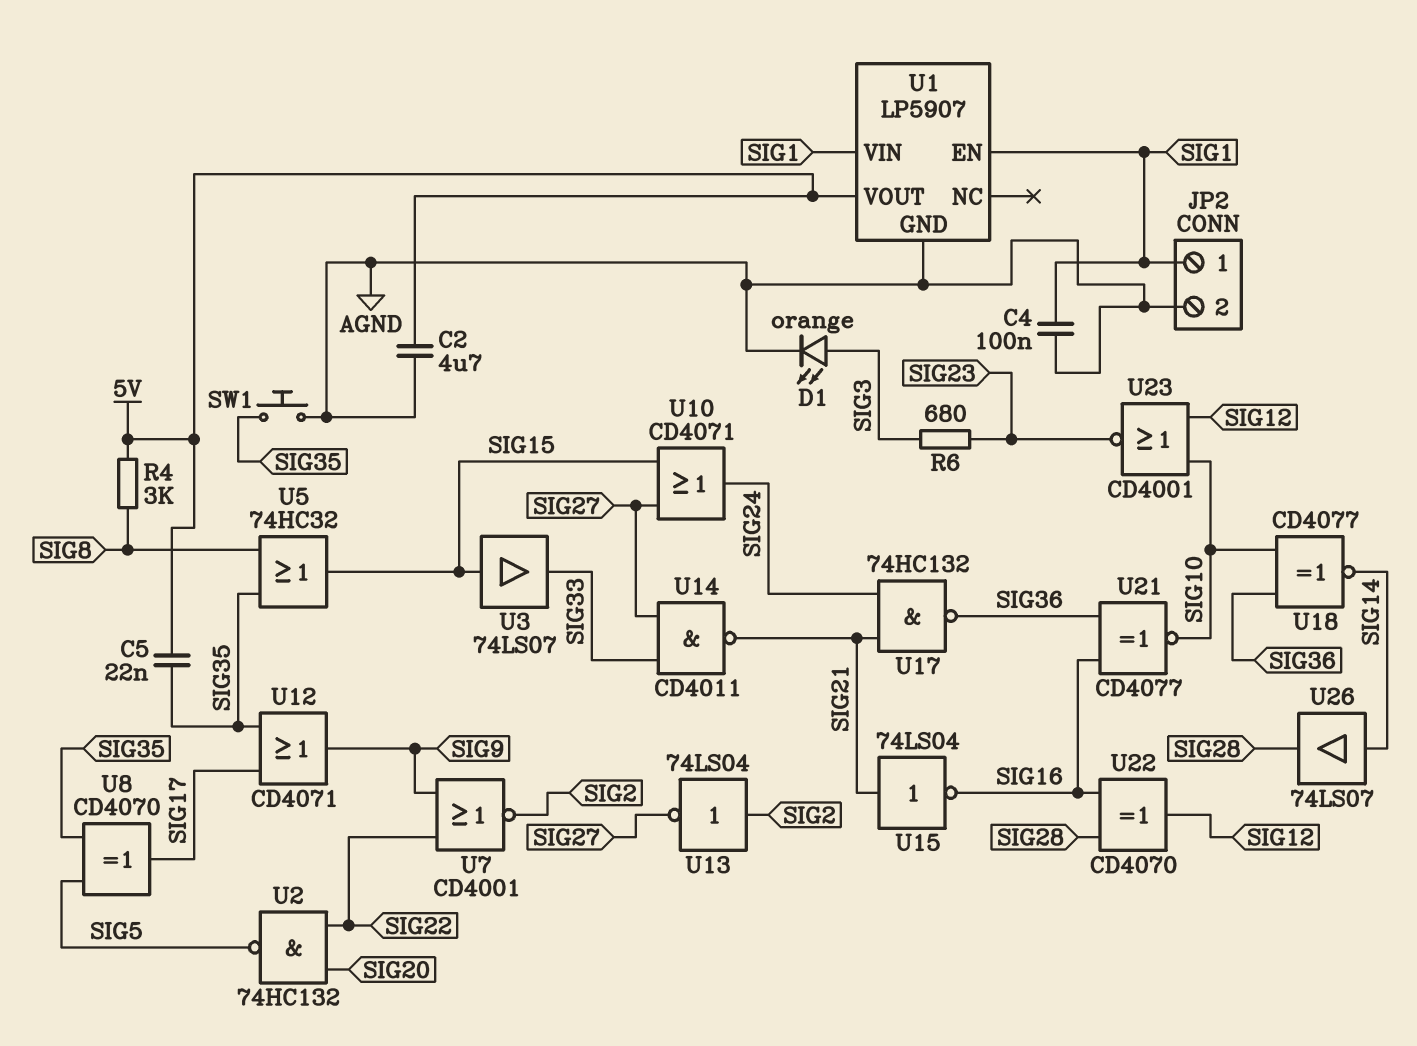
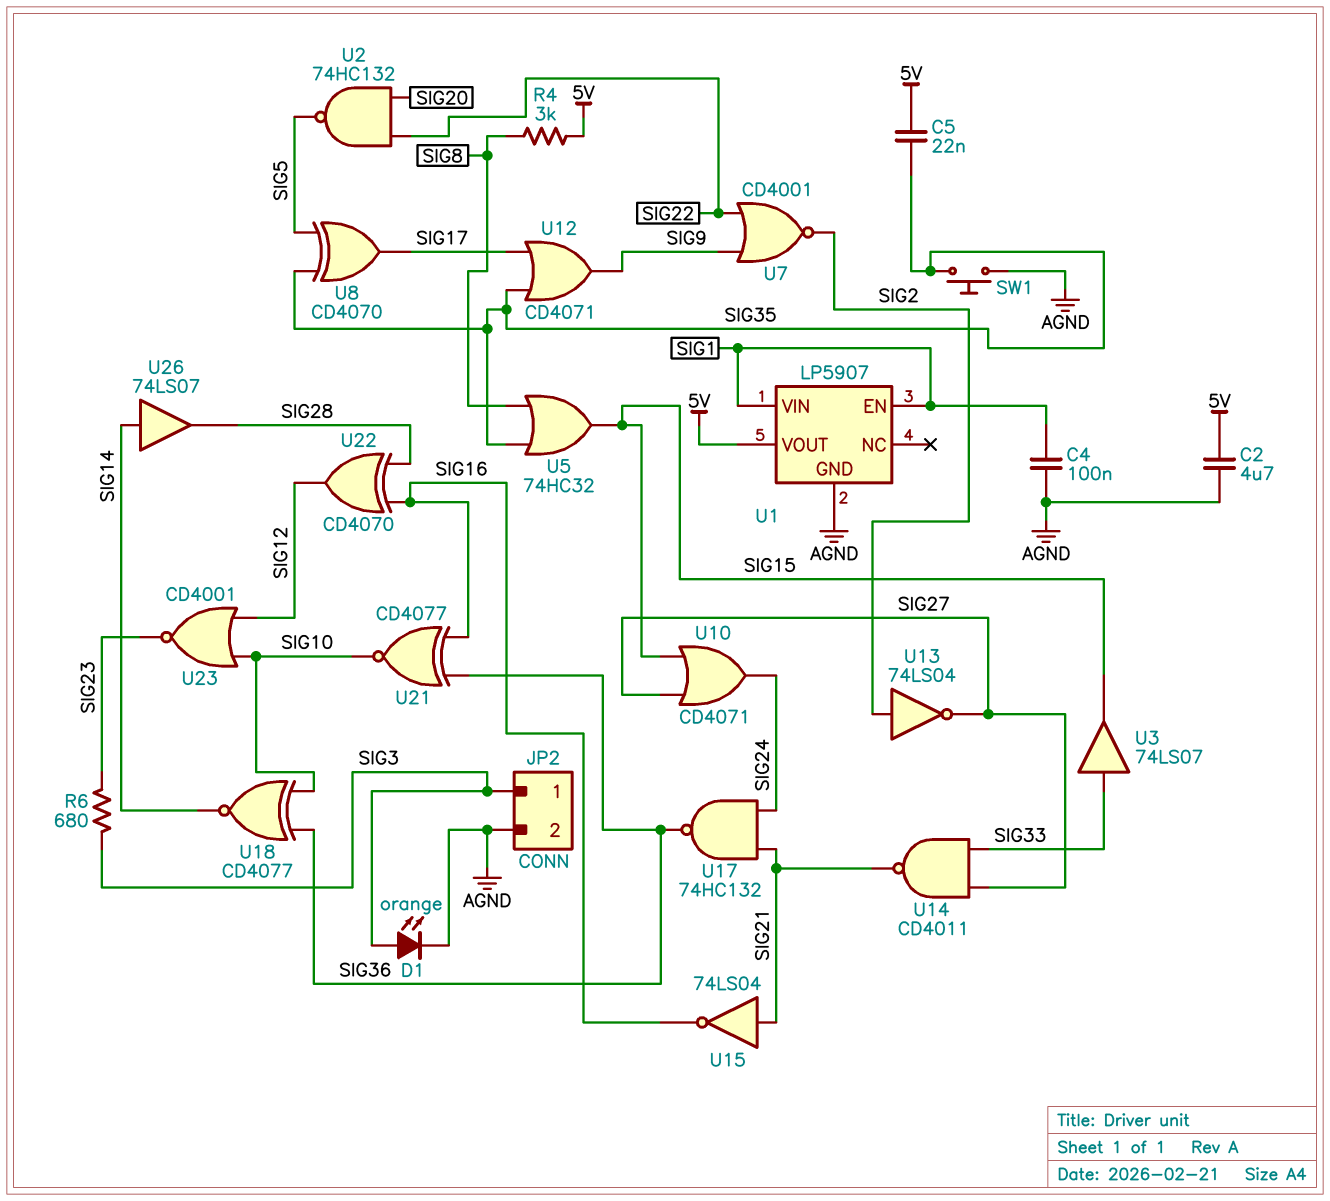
JP2 pin 1: SIG1 -> SIG3
U3: buffer 74LS07 (in SIG15, out SIG33) -> buffer 74LS07 (in SIG33, out SIG15)

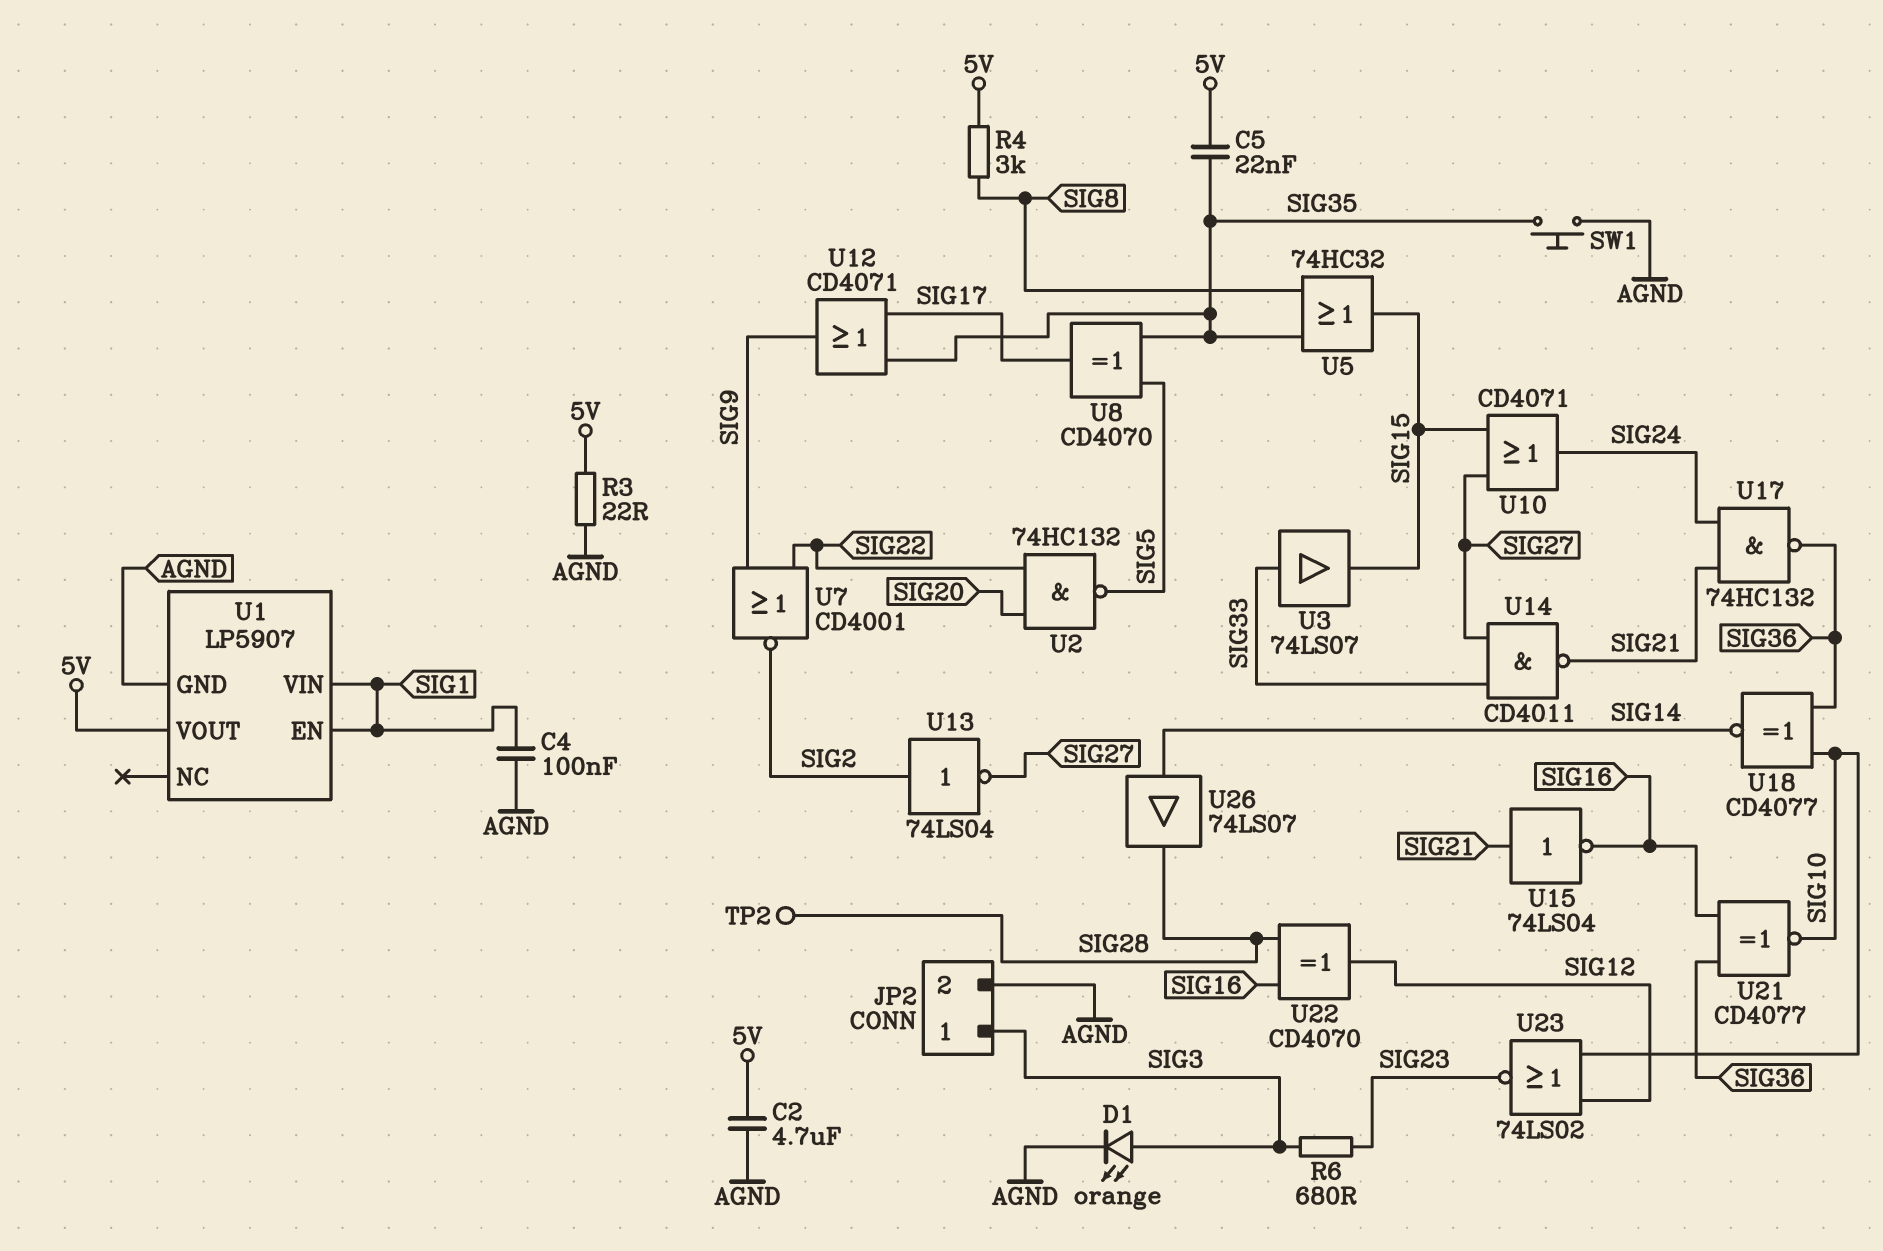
R3: none -> 22 (5V, AGND)
TP2: none -> test point (SIG28)
U23: NOR CD4001 (in SIG10, in SIG12, out SIG23) -> NOR 74LS02 (in SIG10, in SIG12, out SIG23)

